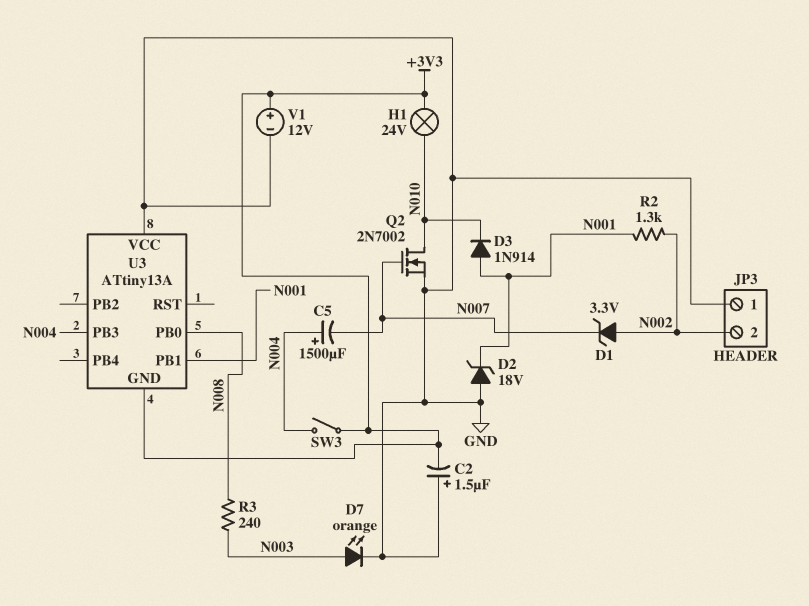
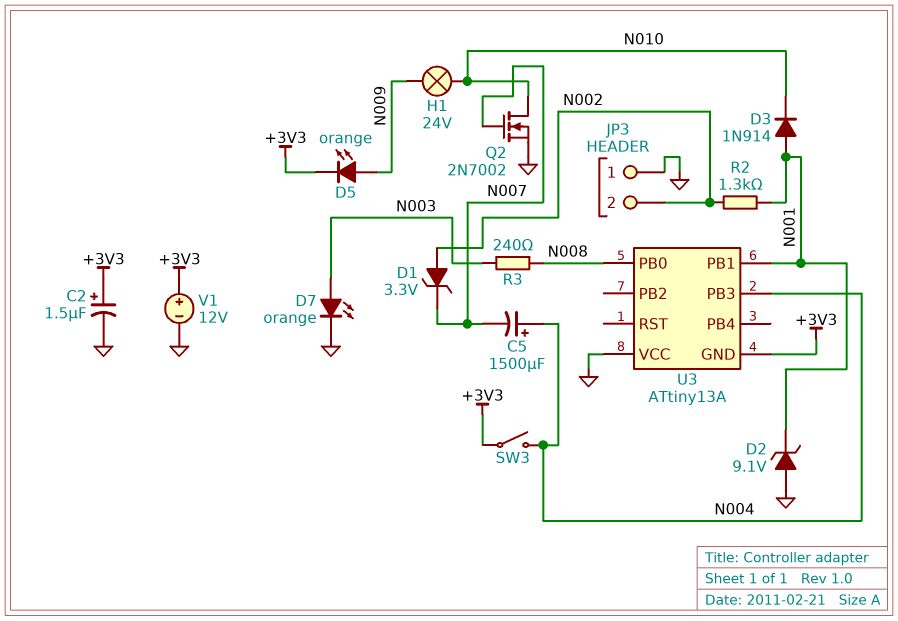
C2: 1.5uF (plus GND, minus +3V3) -> 1.5uF (plus +3V3, minus GND)
D2: zener 18V (A GND, K N001) -> zener 9.1V (A GND, K N001)
D5: none -> LED orange (A N009, K +3V3)
H1: lamp 24V (+3V3, N010) -> lamp 24V (N009, N010)

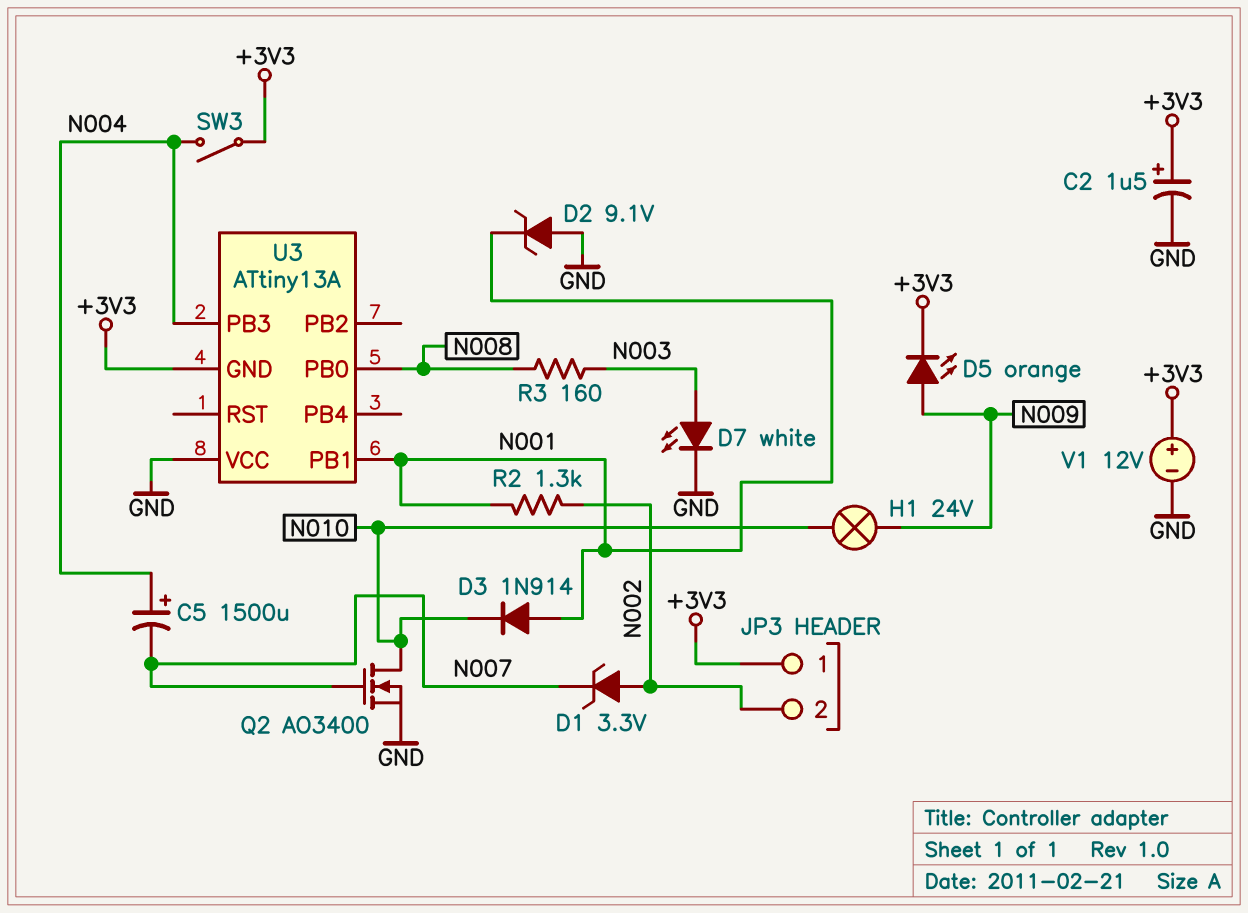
D7: LED orange (A N003, K GND) -> LED white (A N003, K GND)
JP3 pin 1: GND -> +3V3
Q2: NMOS 2N7002 (G N007, D N010, S GND) -> NMOS AO3400 (G N007, D N010, S GND)
R3: 240 (N003, N008) -> 160 (N003, N008)

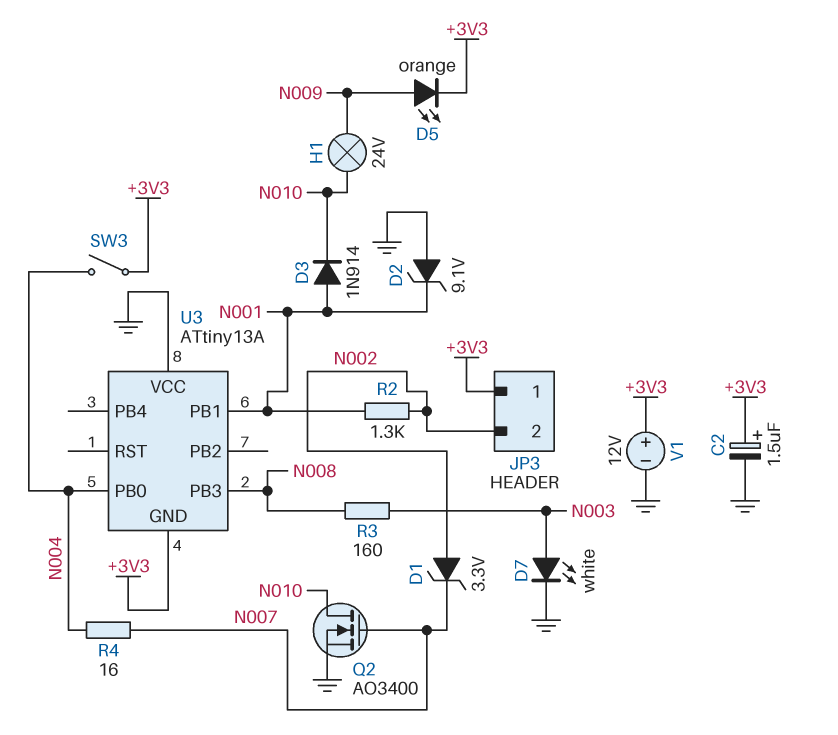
C5: 1500uF (plus N004, minus N007) -> none
R4: none -> 16 (N004, N007)
U3 pin PB0: N008 -> N004
U3 pin PB3: N004 -> N008

